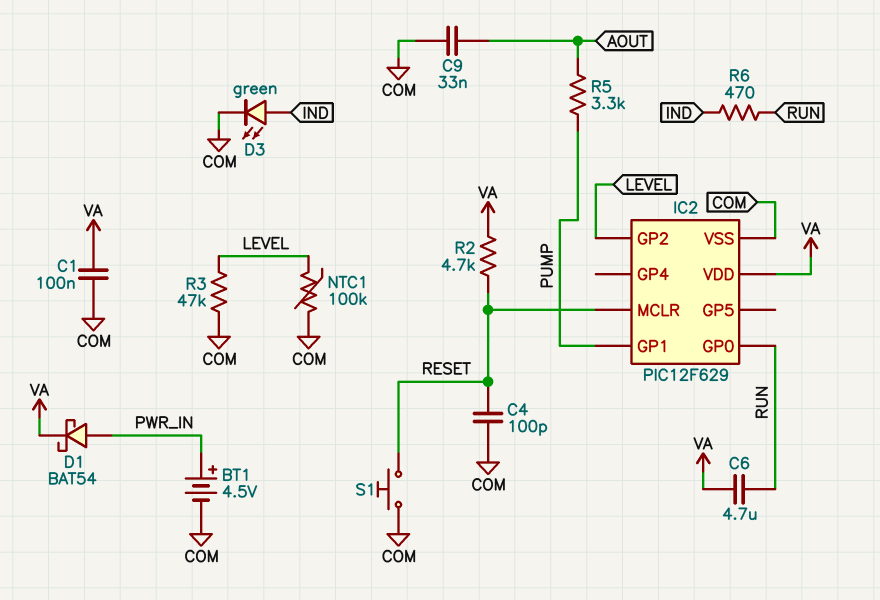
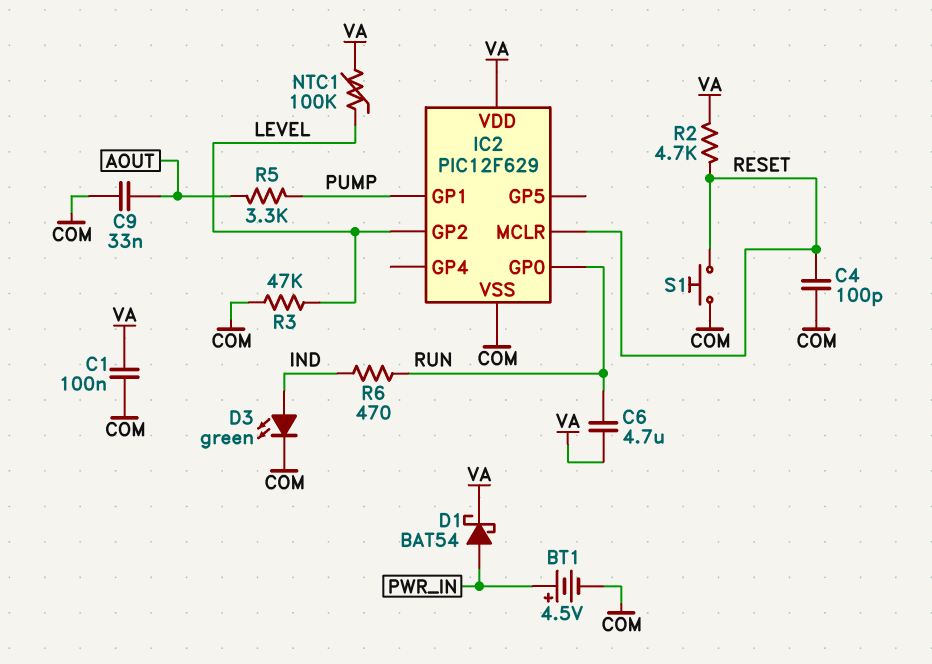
NTC1: 100k (COM, LEVEL) -> 100k (LEVEL, VA)

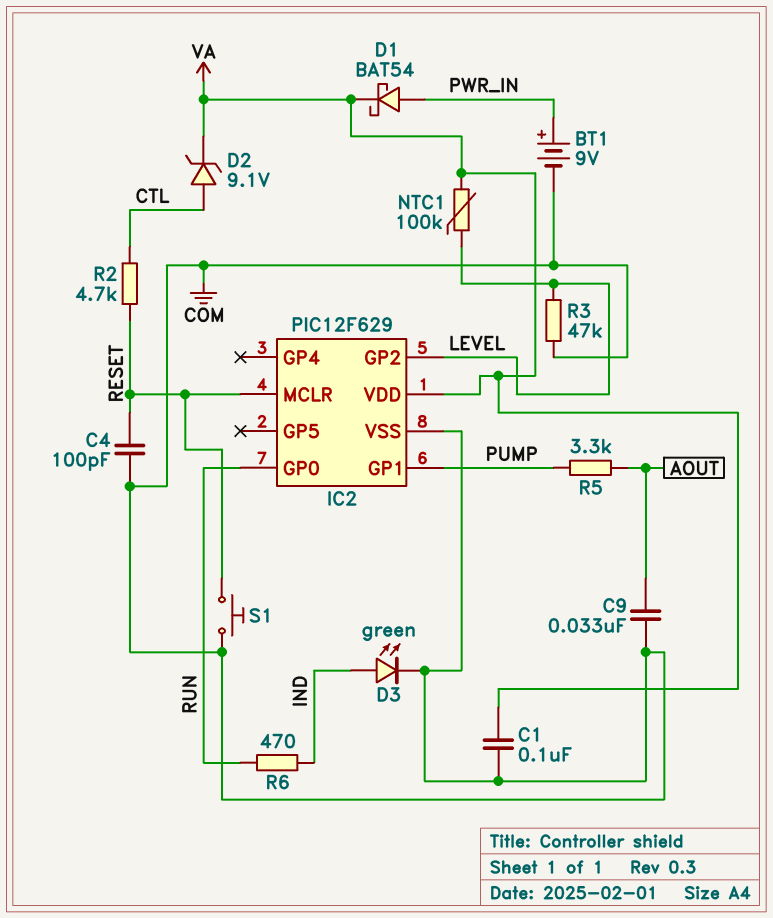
BT1: 4.5V (plus PWR_IN, minus COM) -> 9V (plus PWR_IN, minus COM)
C6: 4.7uF (RUN, VA) -> none
D2: none -> zener 9.1V (A CTL, K VA)
R2: 4.7k (RESET, VA) -> 4.7k (CTL, RESET)

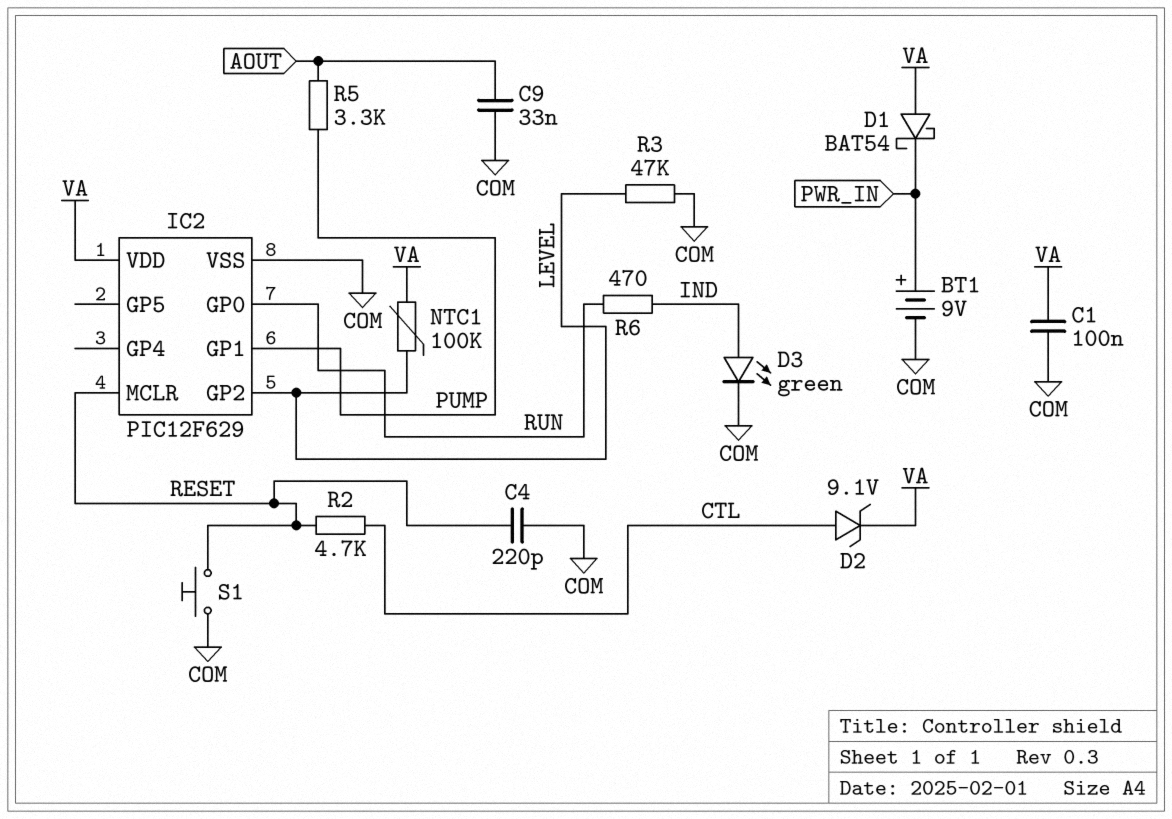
C4: 100pF (COM, RESET) -> 220pF (COM, RESET)
D1: schottky BAT54 (A PWR_IN, K VA) -> schottky BAT54 (A VA, K PWR_IN)

